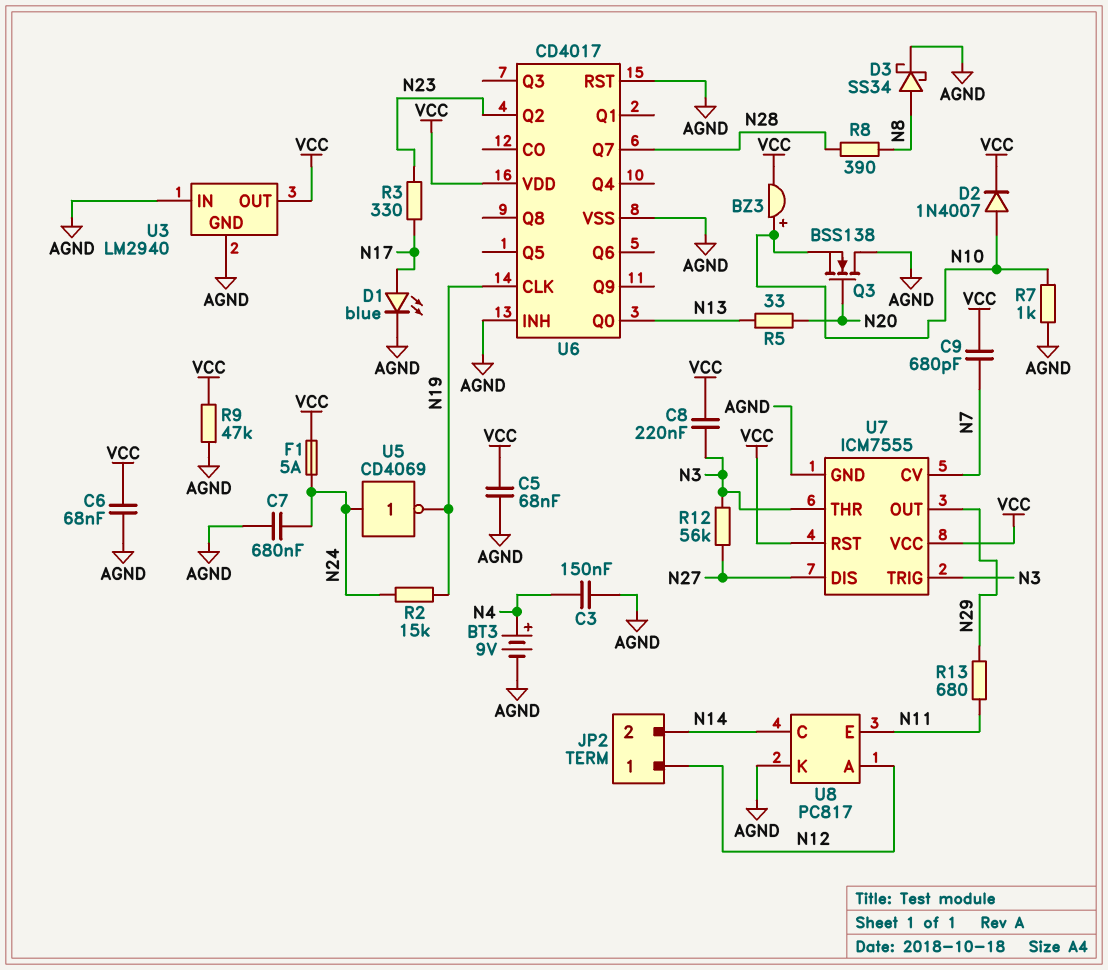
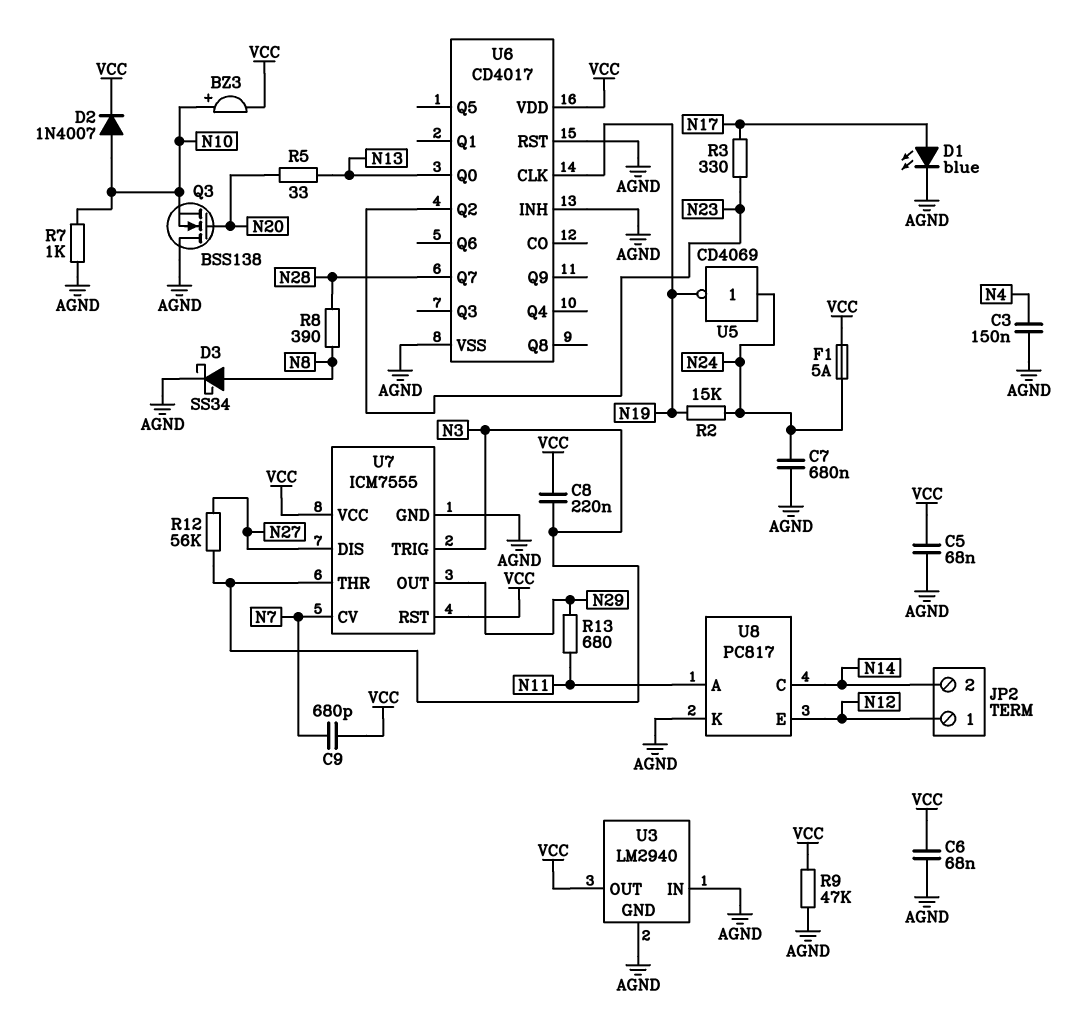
BT3: 9V (plus N4, minus AGND) -> none
U8 pin A: N12 -> N11
U8 pin E: N11 -> N12

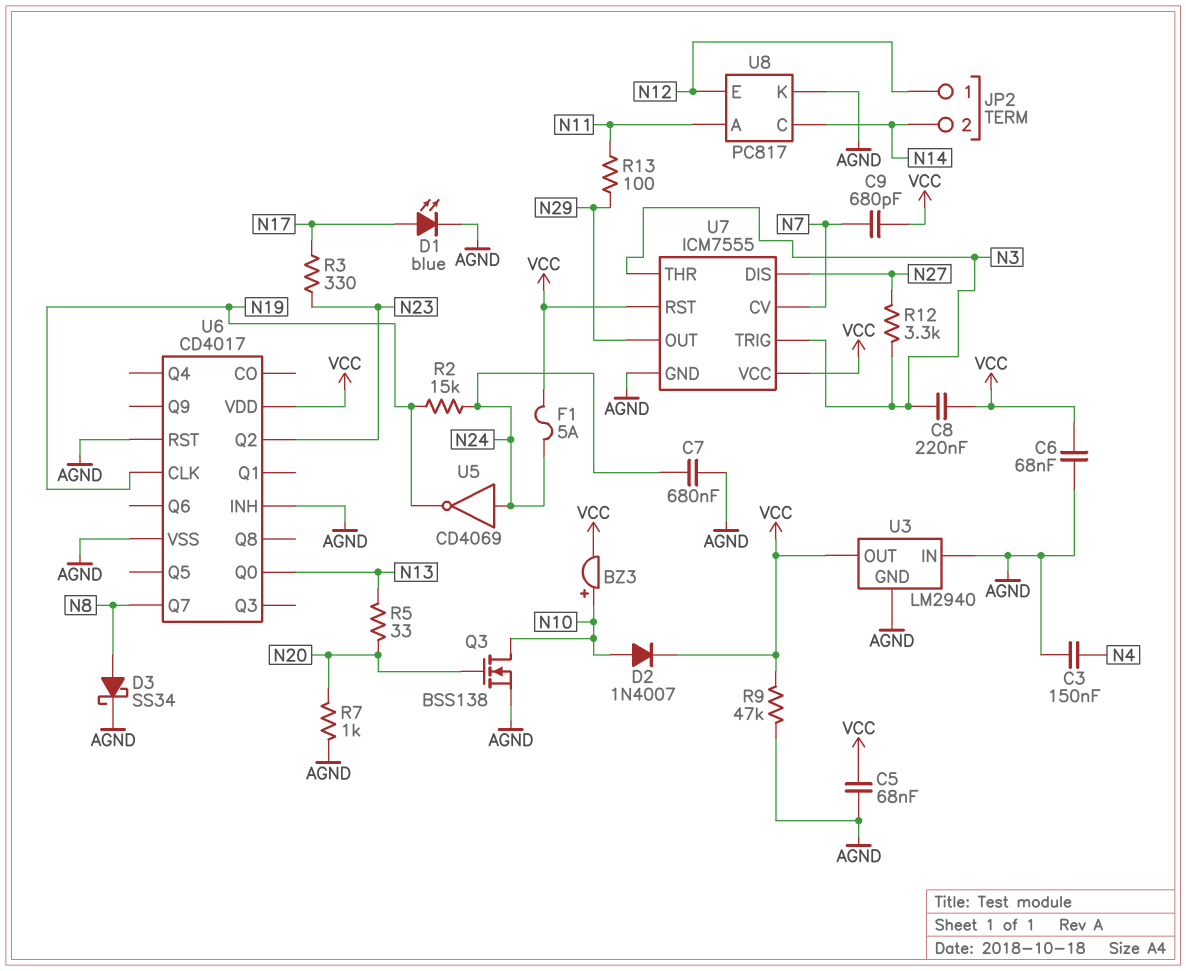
Q3: NMOS BSS138 (G N20, D AGND, S N10) -> NMOS BSS138 (G N20, D N10, S AGND)
R7: 1k (AGND, N10) -> 1k (AGND, N20)
R8: 390 (N8, N28) -> none
R12: 56k (N3, N27) -> 3.3k (N3, N27)
R13: 680 (N11, N29) -> 100 (N11, N29)
U6 pin Q7: N28 -> N8

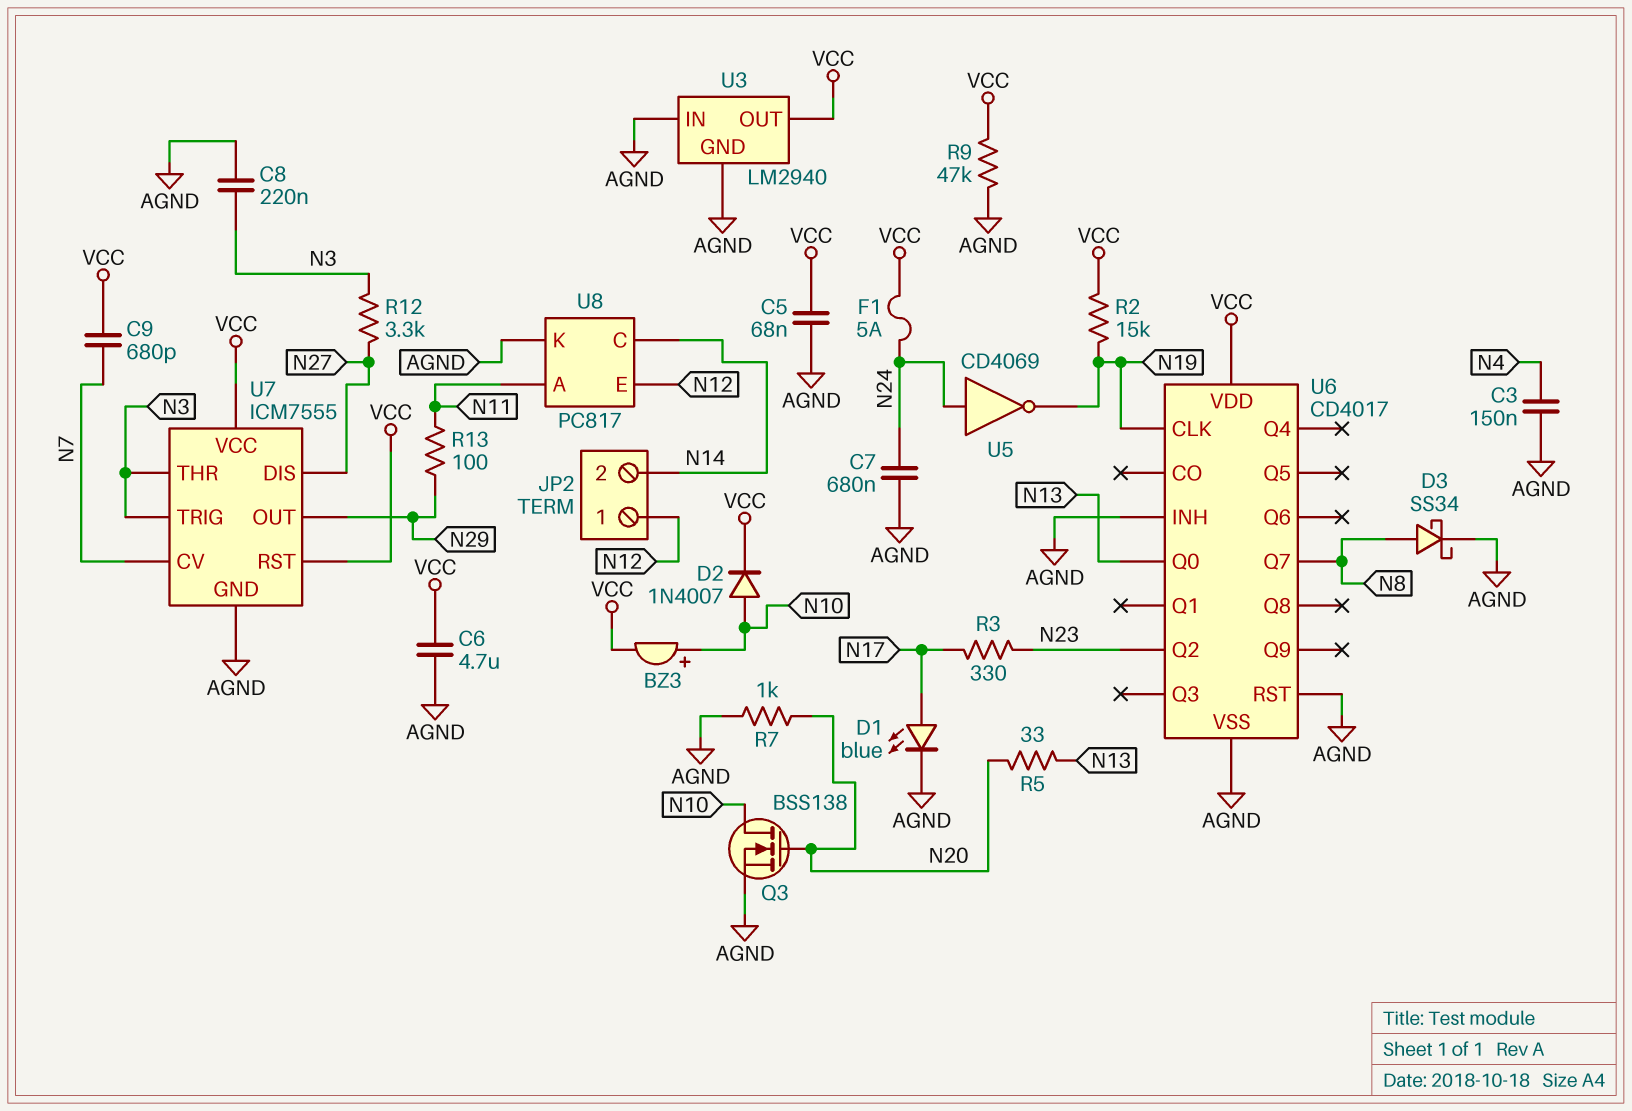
C6: 68nF (AGND, VCC) -> 4.7uF (AGND, VCC)
C8: 220nF (N3, VCC) -> 220nF (AGND, N3)
R2: 15k (N19, N24) -> 15k (N19, VCC)

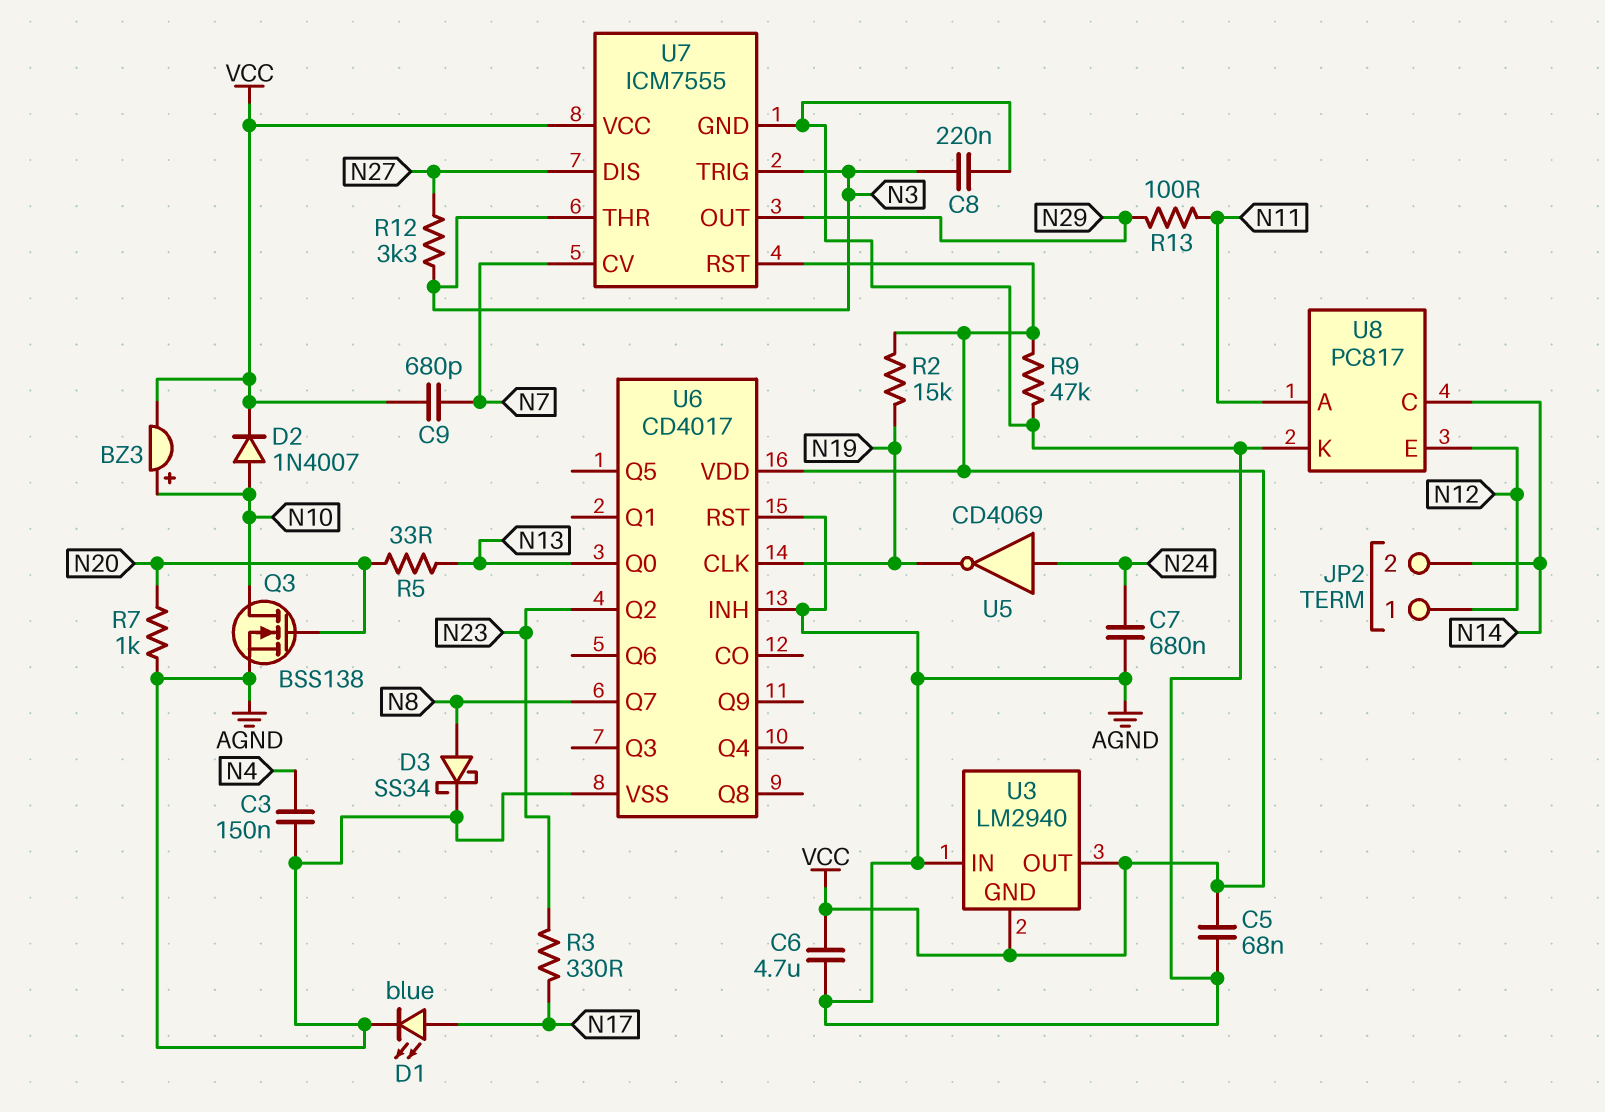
F1: 5A (N24, VCC) -> none
U3 pin GND: AGND -> VCC

